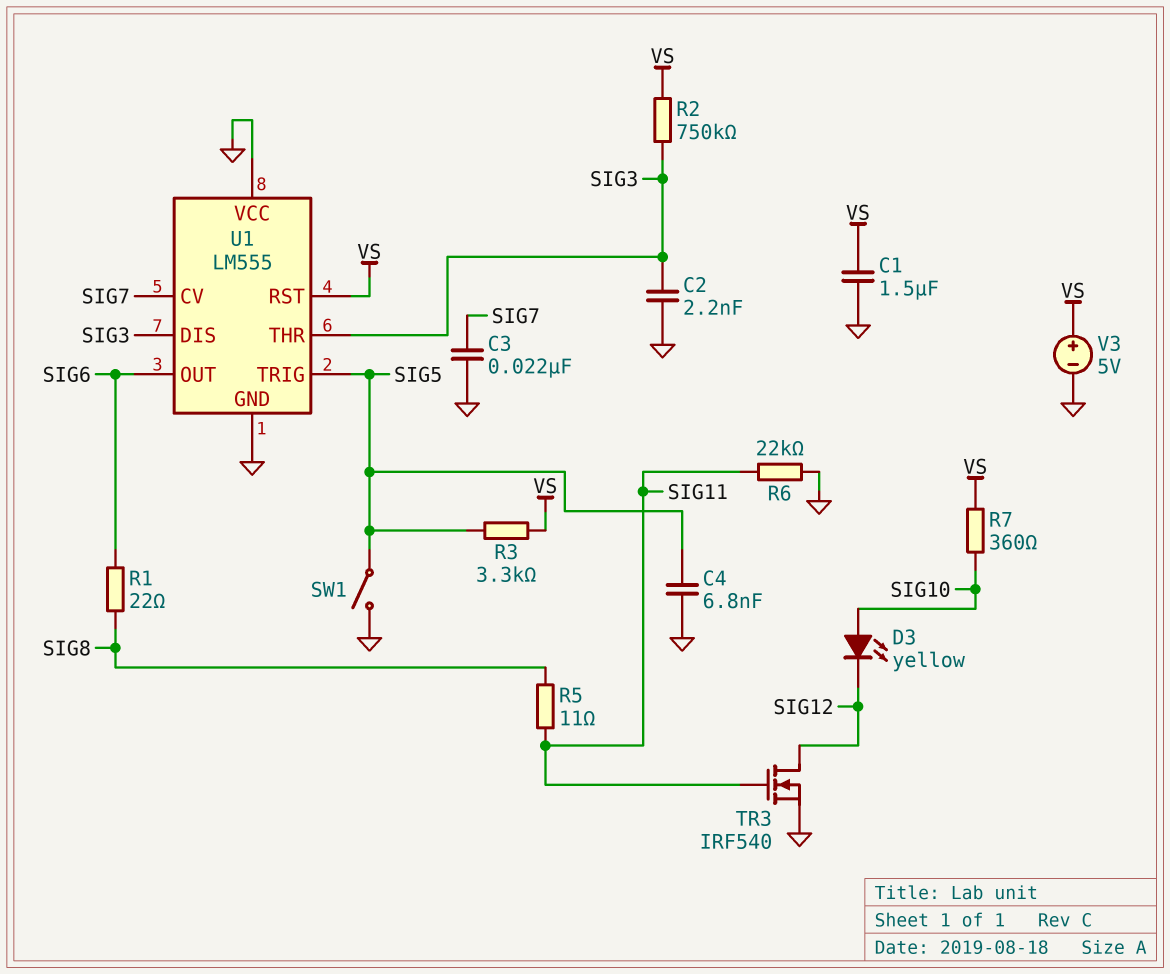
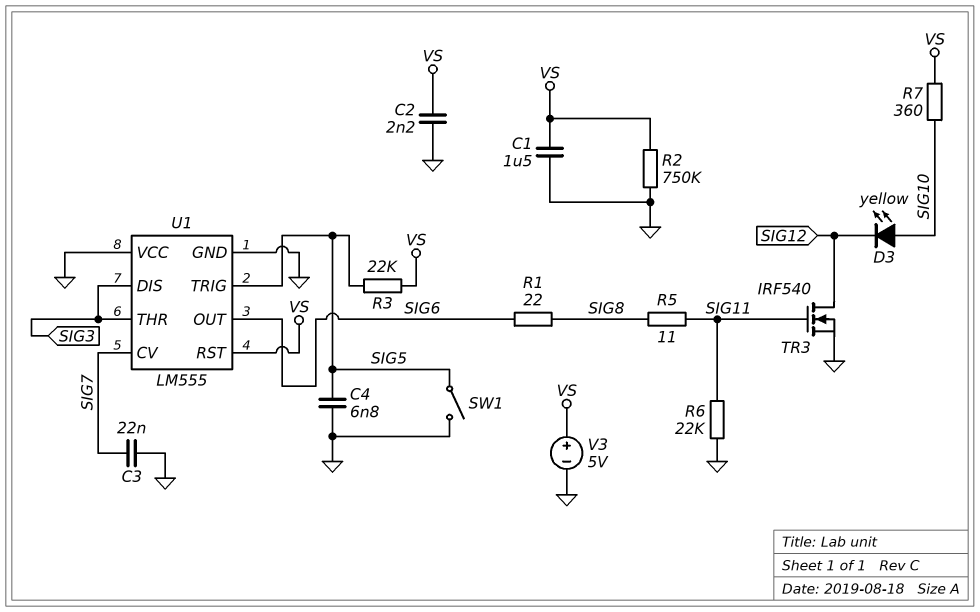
C2: 2.2nF (GND, SIG3) -> 2.2nF (GND, VS)
R2: 750k (SIG3, VS) -> 750k (GND, VS)
R3: 3.3k (SIG5, VS) -> 22k (SIG5, VS)

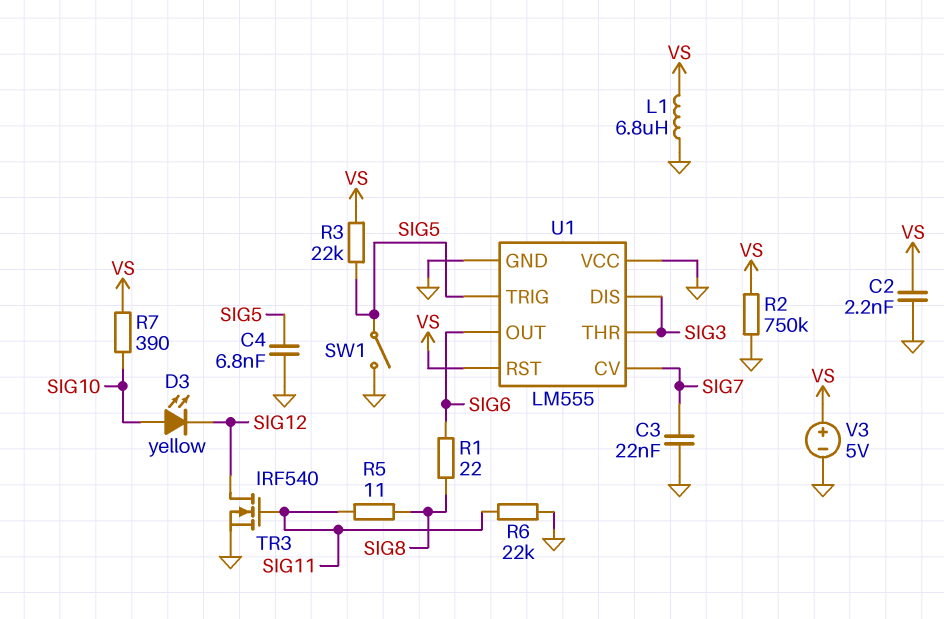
C1: 1.5uF (GND, VS) -> none
L1: none -> 6.8uH (GND, VS)
R7: 360 (SIG10, VS) -> 390 (SIG10, VS)

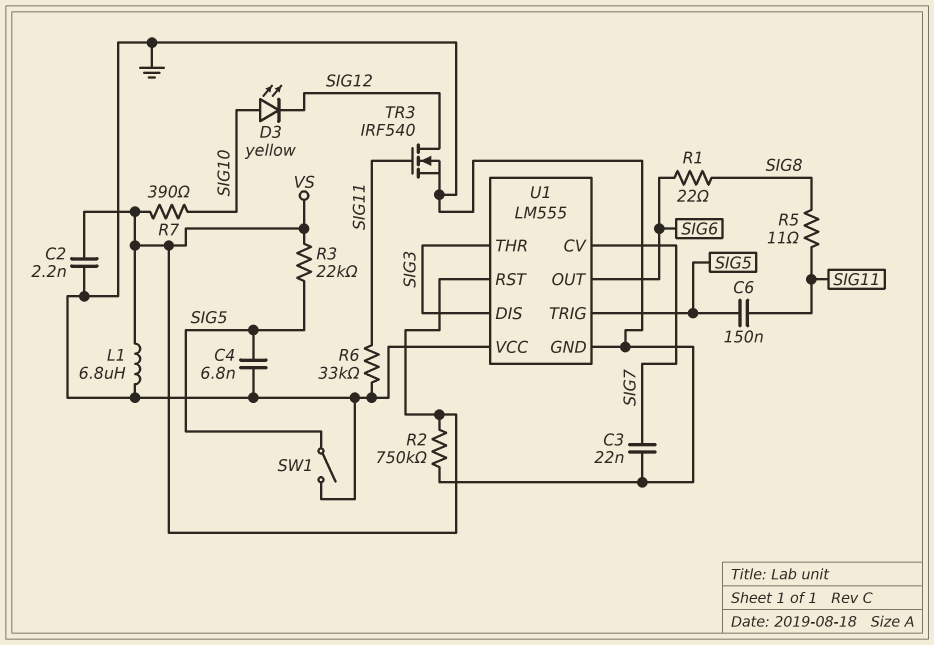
C6: none -> 150nF (SIG5, SIG11)
R6: 22k (GND, SIG11) -> 33k (GND, SIG11)
V3: 5V (plus VS, minus GND) -> none

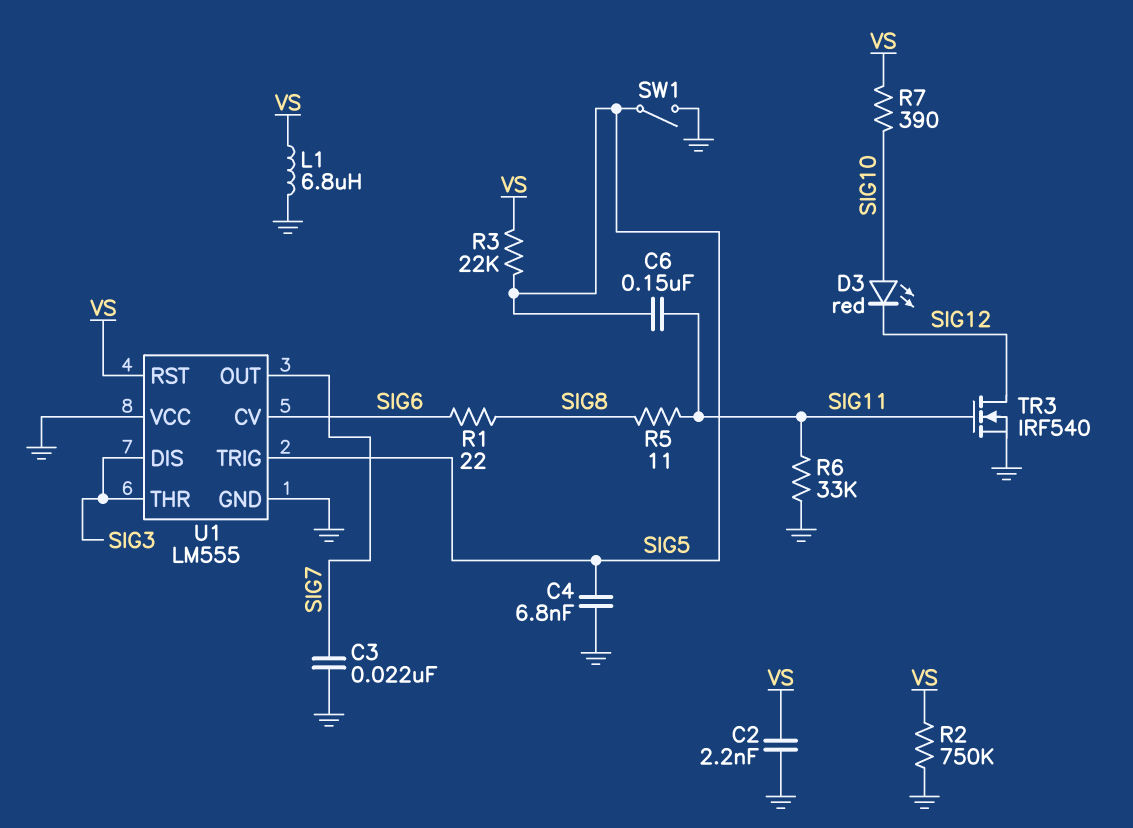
D3: LED yellow (A SIG10, K SIG12) -> LED red (A SIG10, K SIG12)
U1 pin CV: SIG7 -> SIG6
U1 pin OUT: SIG6 -> SIG7

